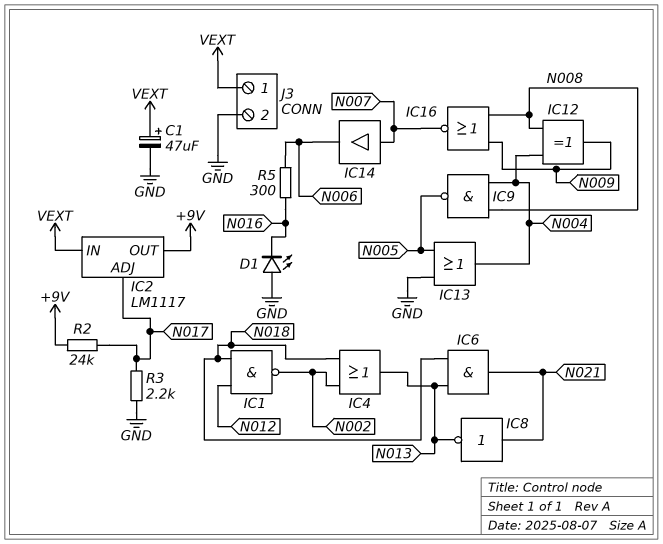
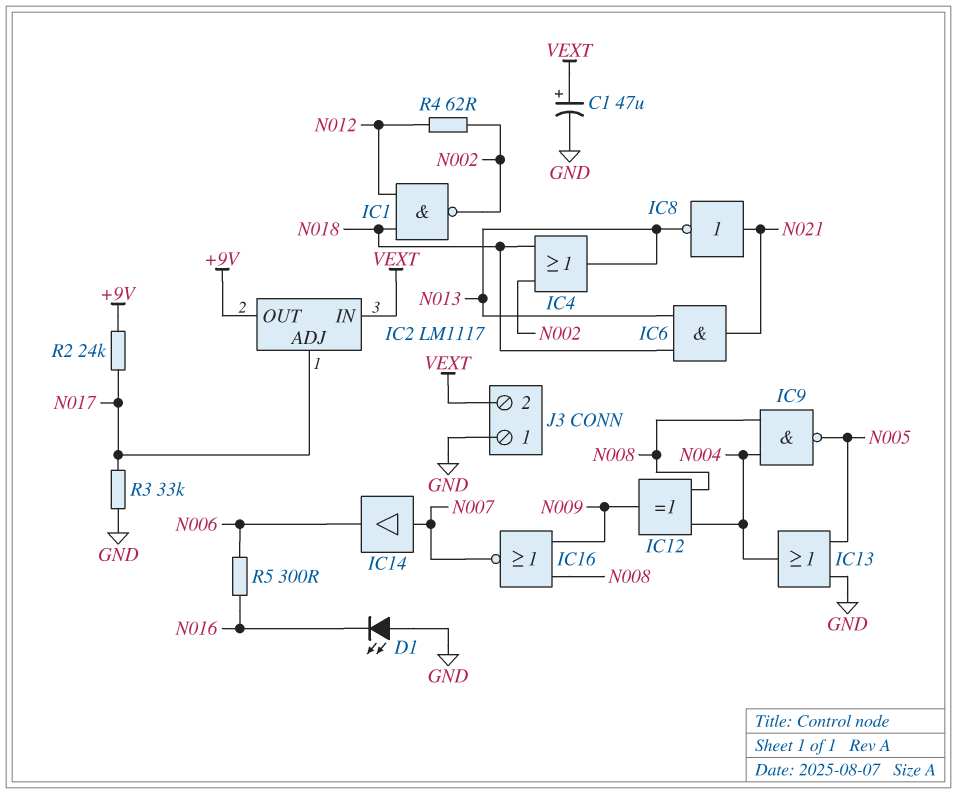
J3 pin 1: VEXT -> GND
J3 pin 2: GND -> VEXT
R3: 2.2k (GND, N017) -> 33k (GND, N017)
R4: none -> 62 (N002, N012)

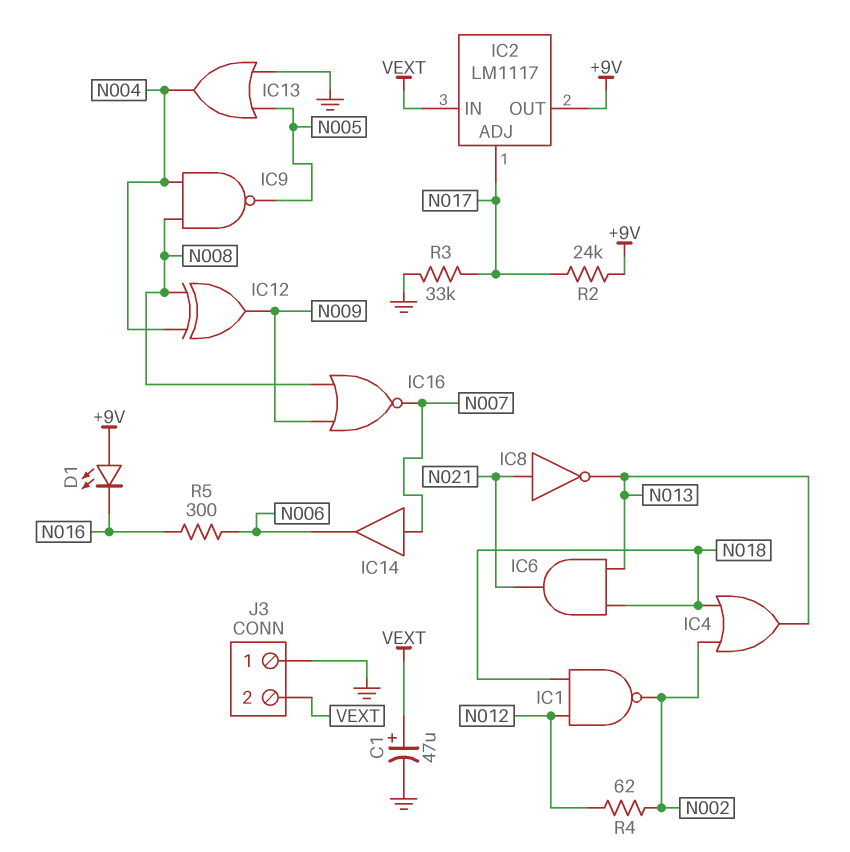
D1: LED (A GND, K N016) -> LED (A +9V, K N016)

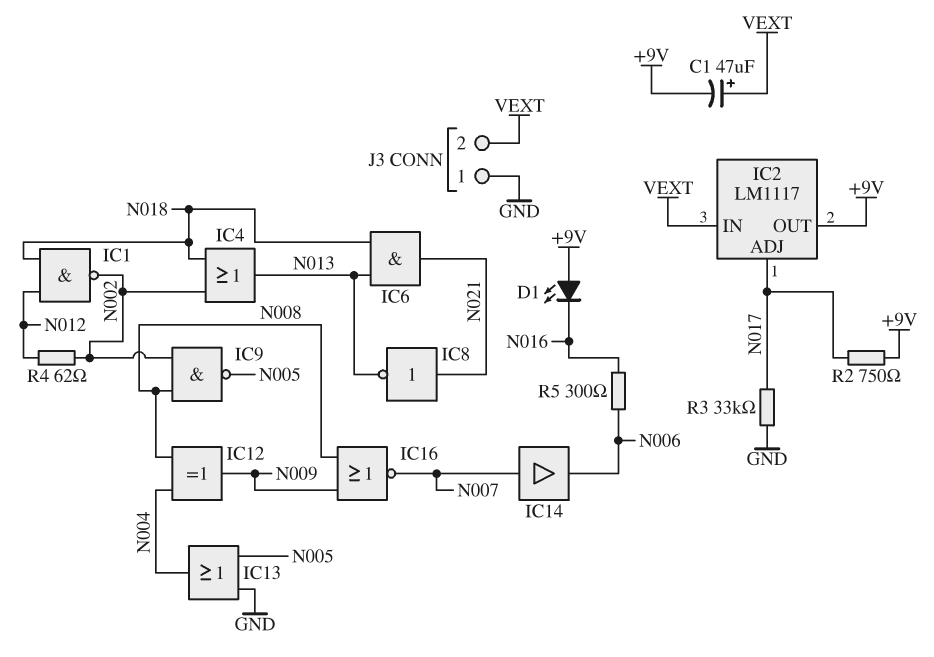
C1: 47uF (plus VEXT, minus GND) -> 47uF (plus VEXT, minus +9V)
IC9: NAND (in N004, in N008, out N005) -> NAND (in N002, in N008, out N005)
R2: 24k (+9V, N017) -> 750 (+9V, N017)

